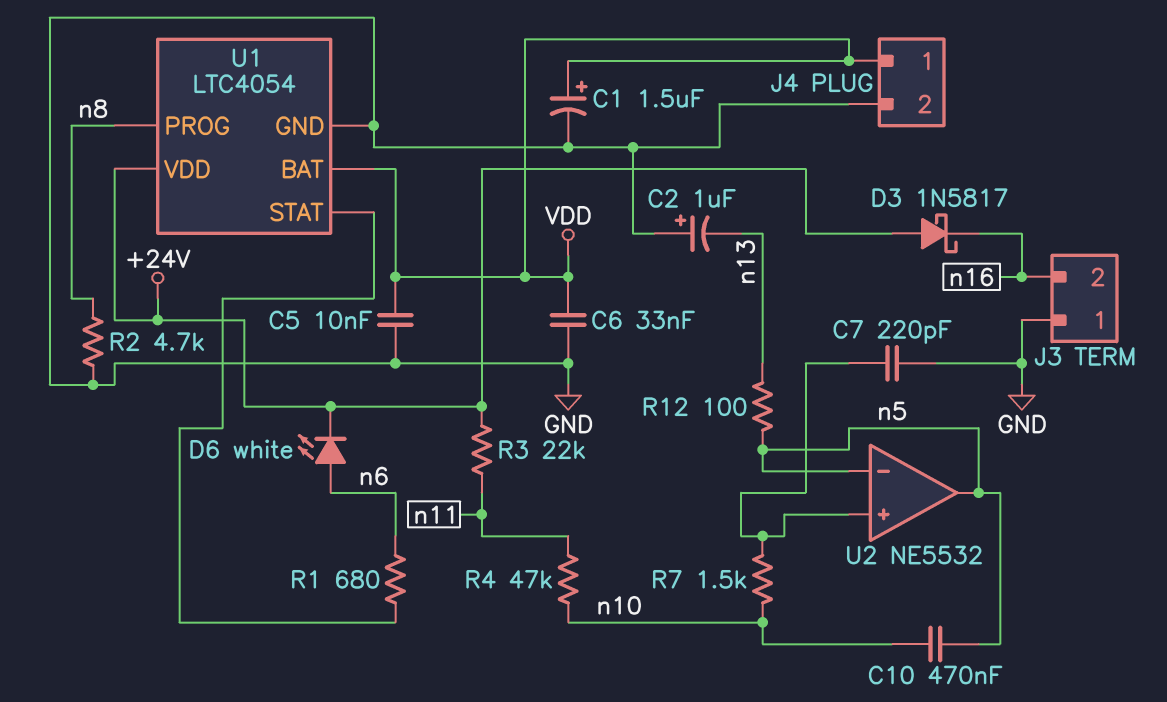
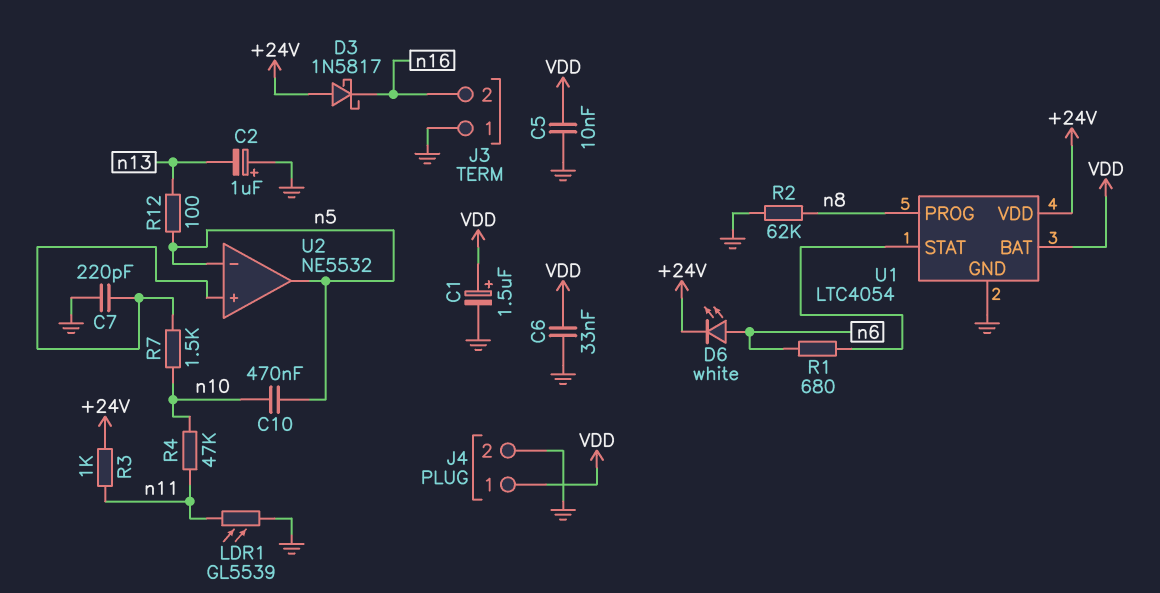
LDR1: none -> GL5539 (GND, n11)
R2: 4.7k (GND, n8) -> 62k (GND, n8)
R3: 22k (+24V, n11) -> 1k (+24V, n11)

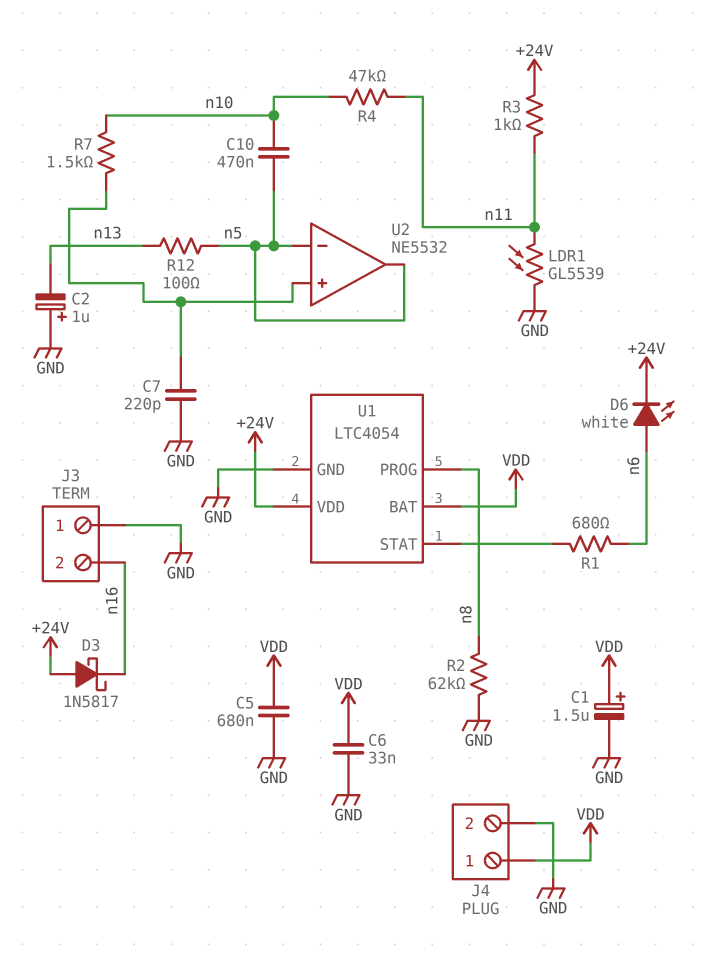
C5: 10nF (GND, VDD) -> 680nF (GND, VDD)

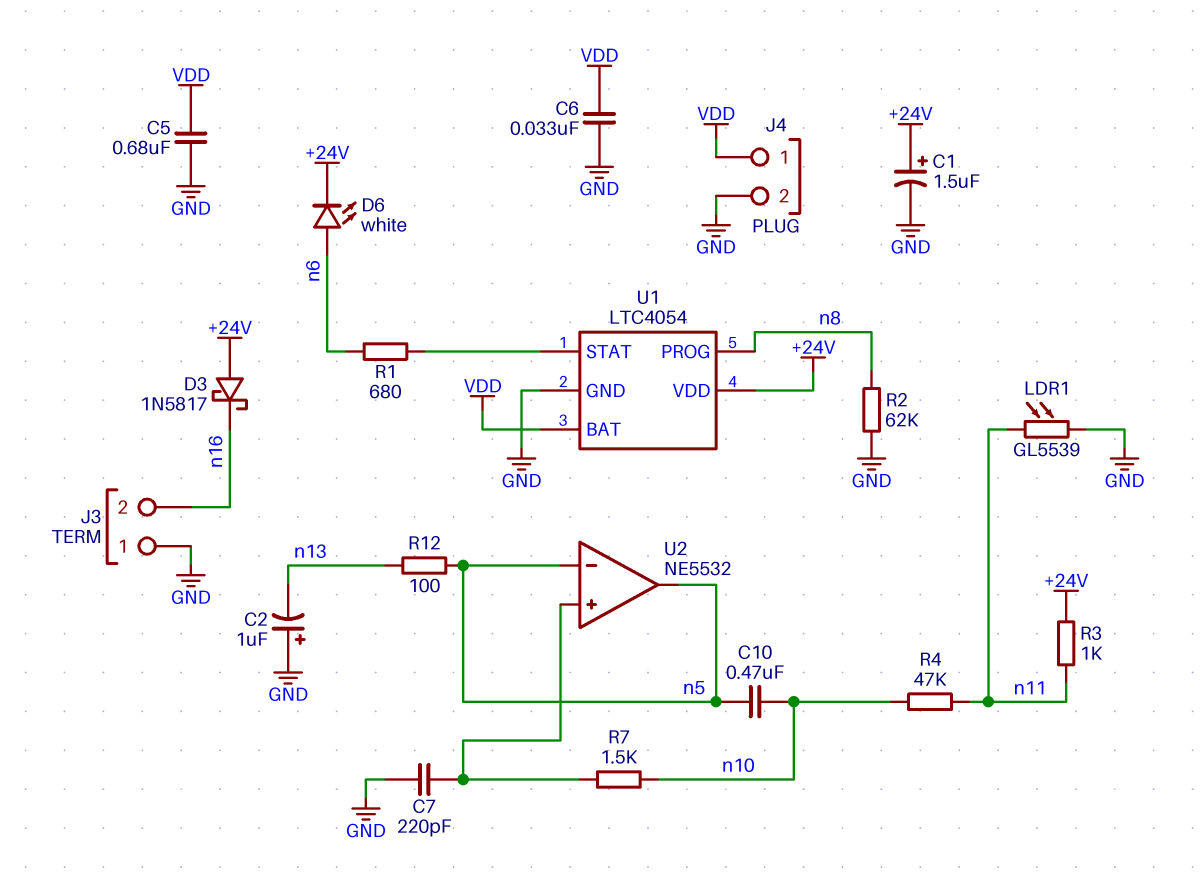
C1: 1.5uF (plus VDD, minus GND) -> 1.5uF (plus +24V, minus GND)

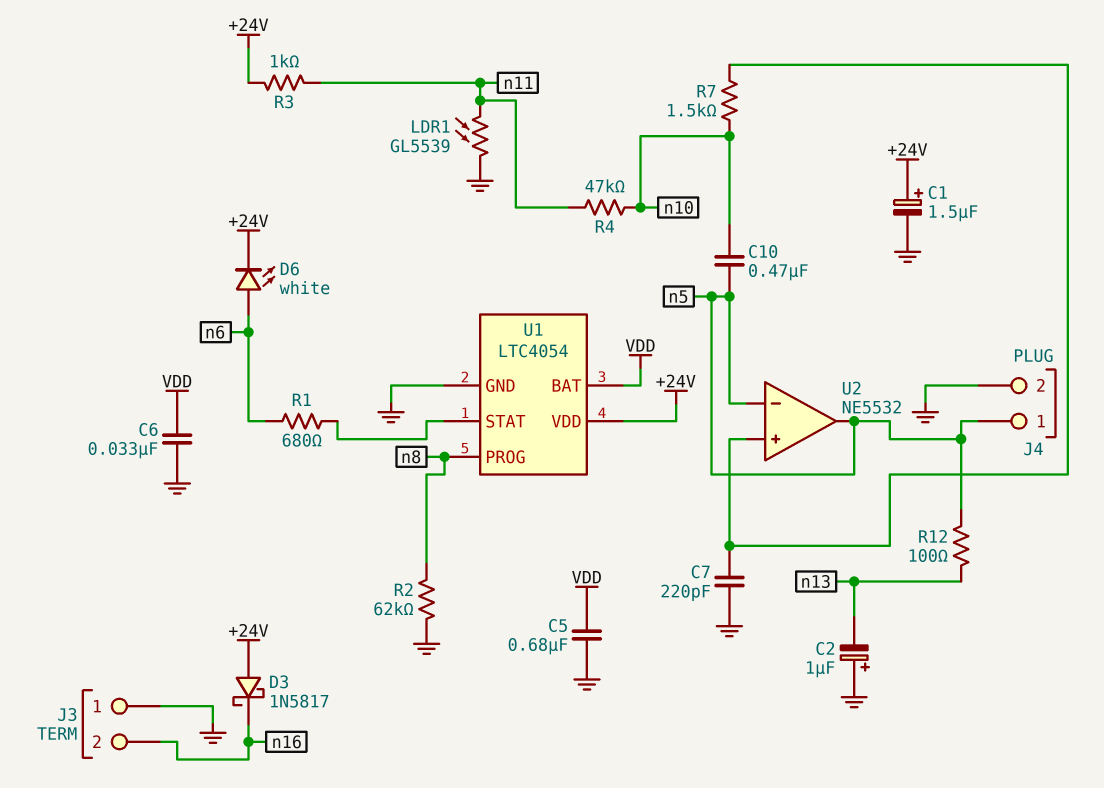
J4 pin 1: VDD -> n5

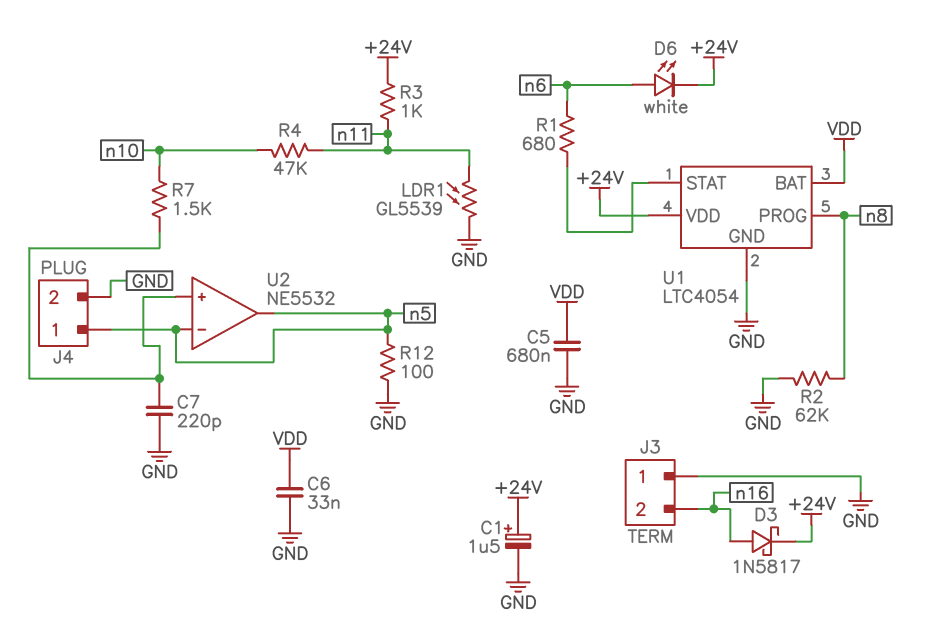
C2: 1uF (plus GND, minus n13) -> none
C10: 470nF (n5, n10) -> none
D3: schottky 1N5817 (A +24V, K n16) -> schottky 1N5817 (A n16, K +24V)
R12: 100 (n5, n13) -> 100 (GND, n5)

